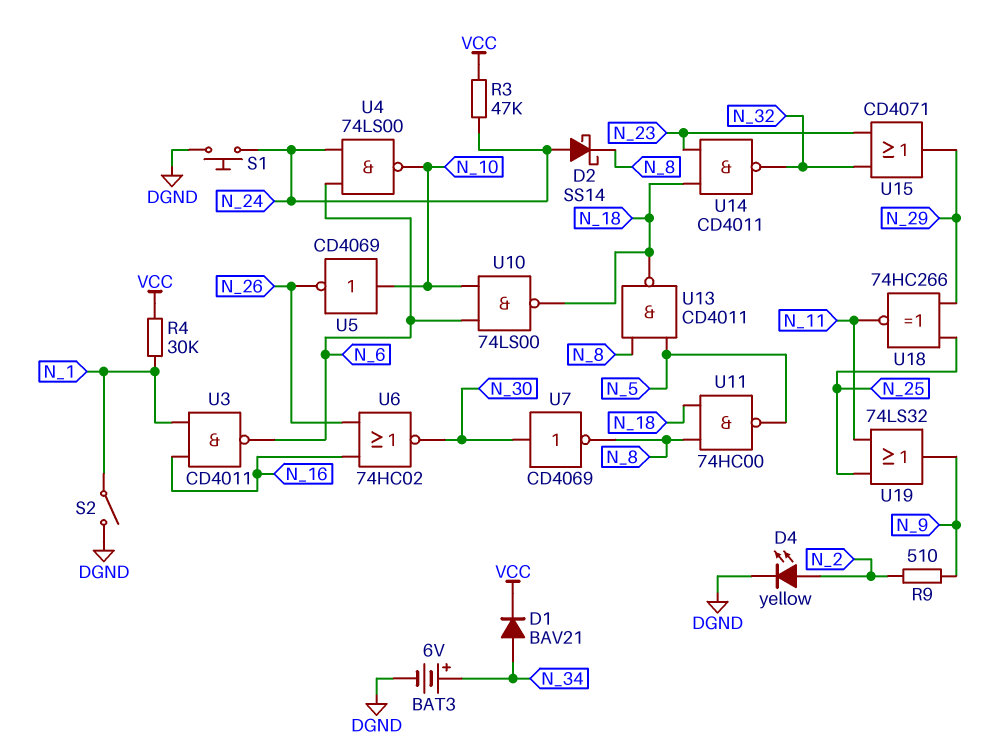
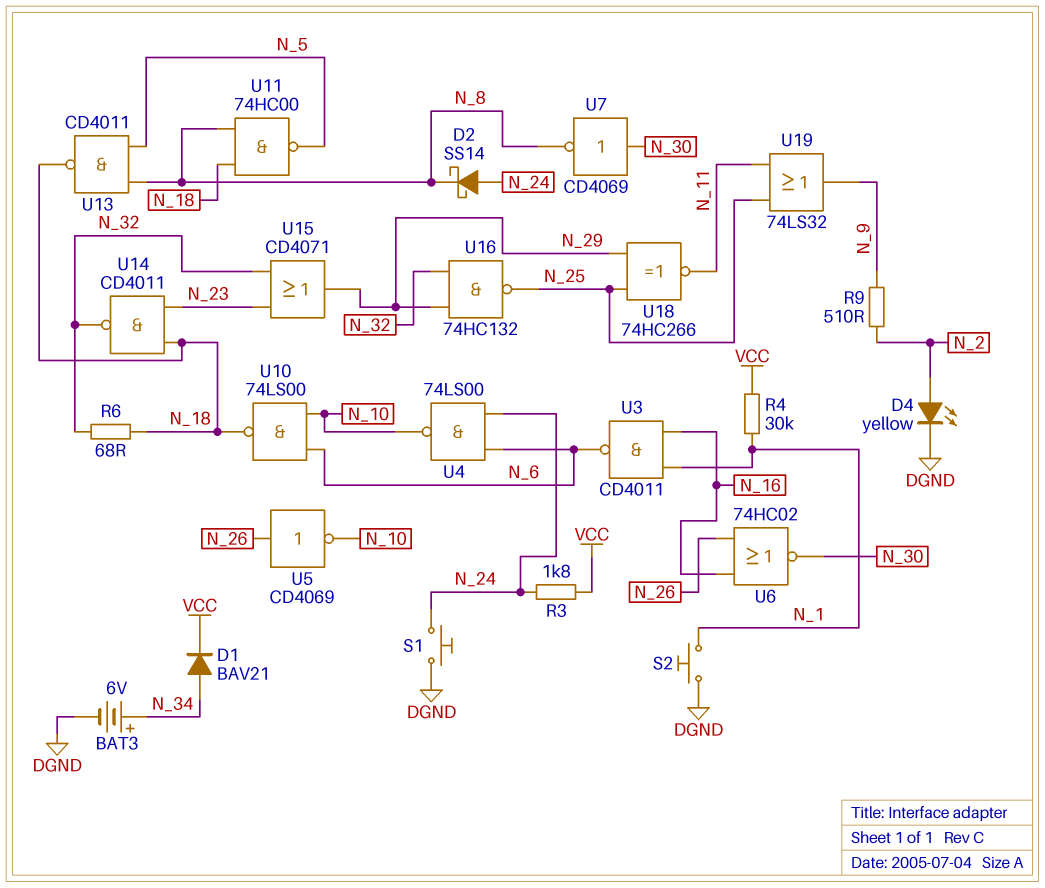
R3: 47k (N_24, VCC) -> 1.8k (N_24, VCC)
R6: none -> 68 (N_18, N_32)
S2: switch (DGND, N_1) -> button (DGND, N_1)
U5: NOT CD4069 (in N_10, out N_26) -> NOT CD4069 (in N_26, out N_10)
U16: none -> NAND 74HC132 (in N_29, in N_32, out N_25)

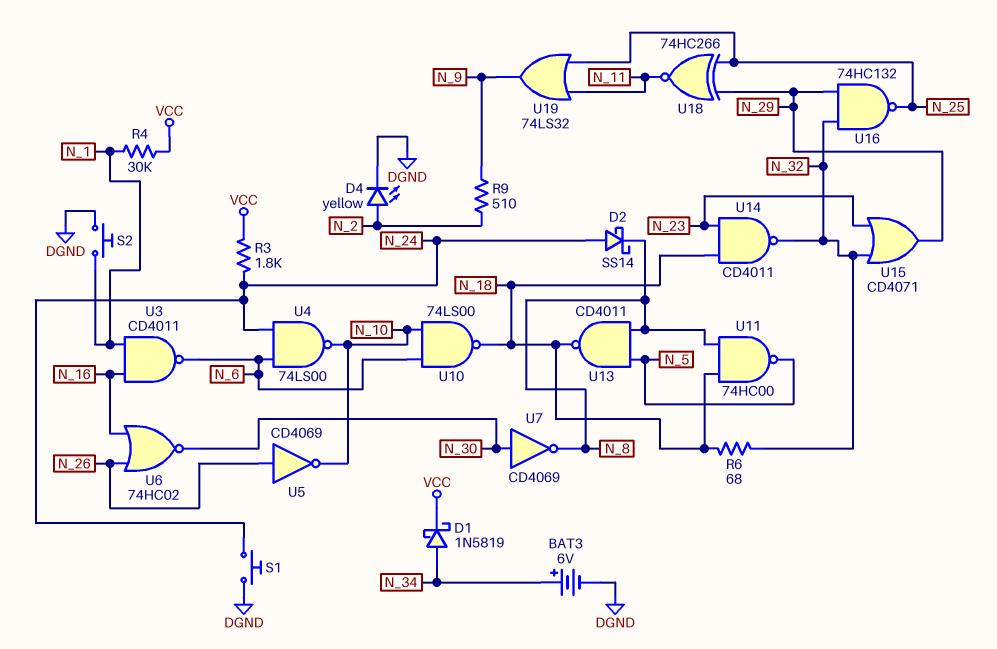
D1: diode BAV21 (A N_34, K VCC) -> schottky 1N5819 (A N_34, K VCC)

